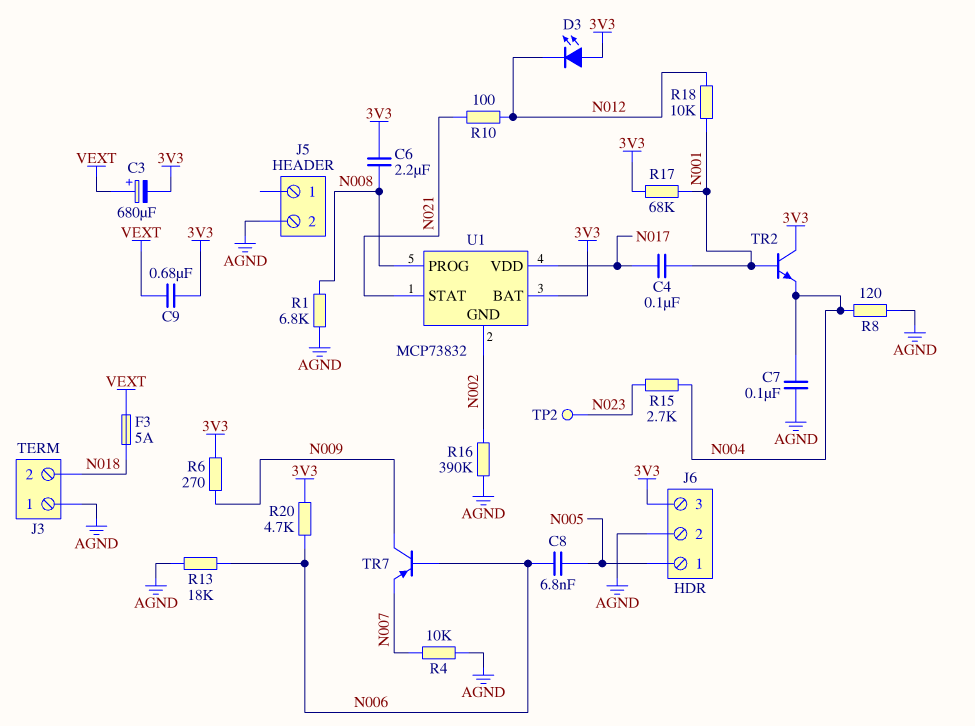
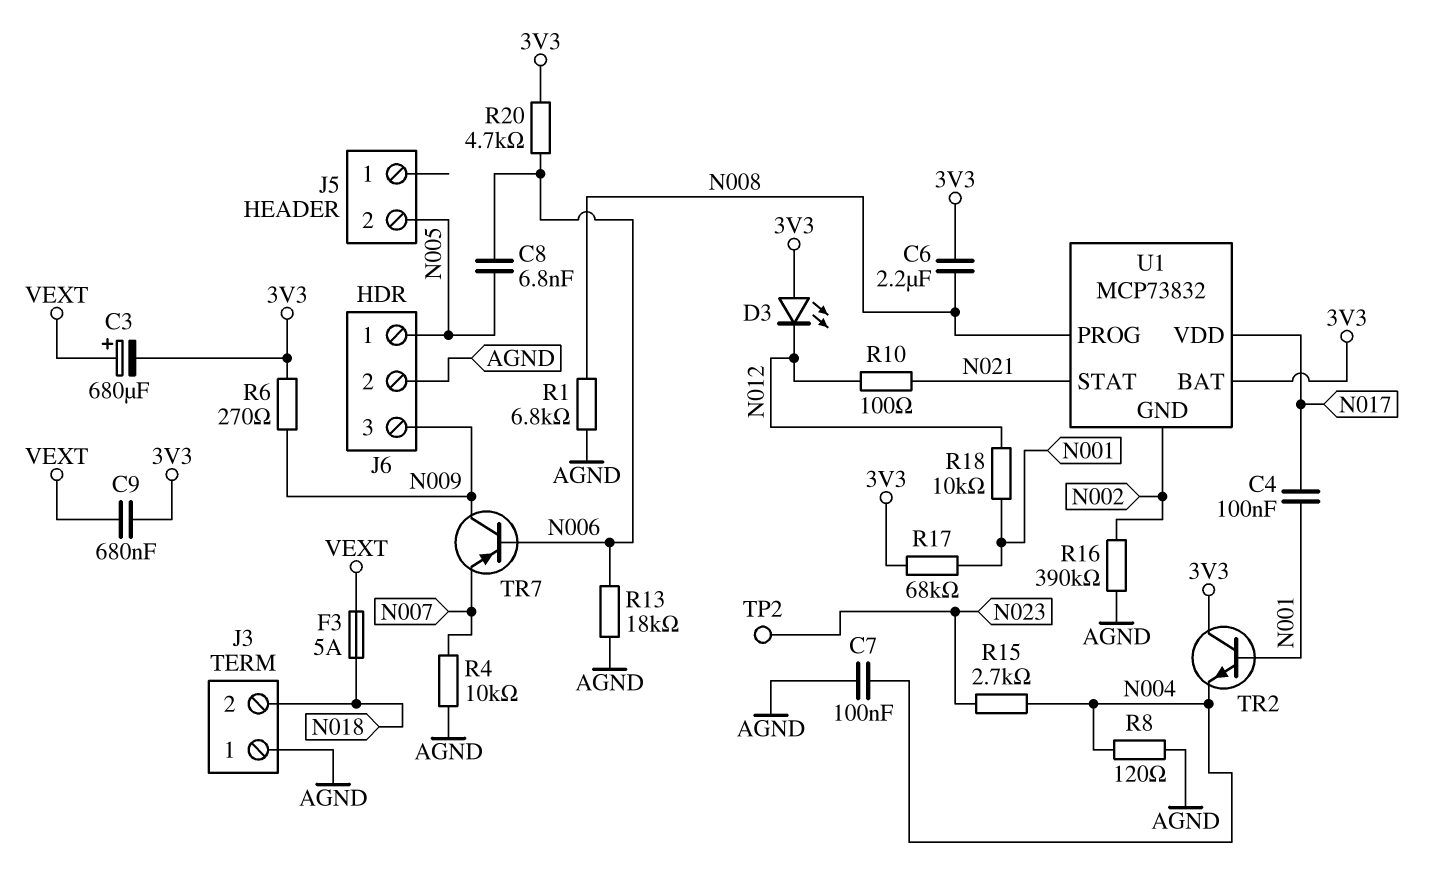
J5 pin 2: AGND -> N005
J6 pin 3: 3V3 -> N009

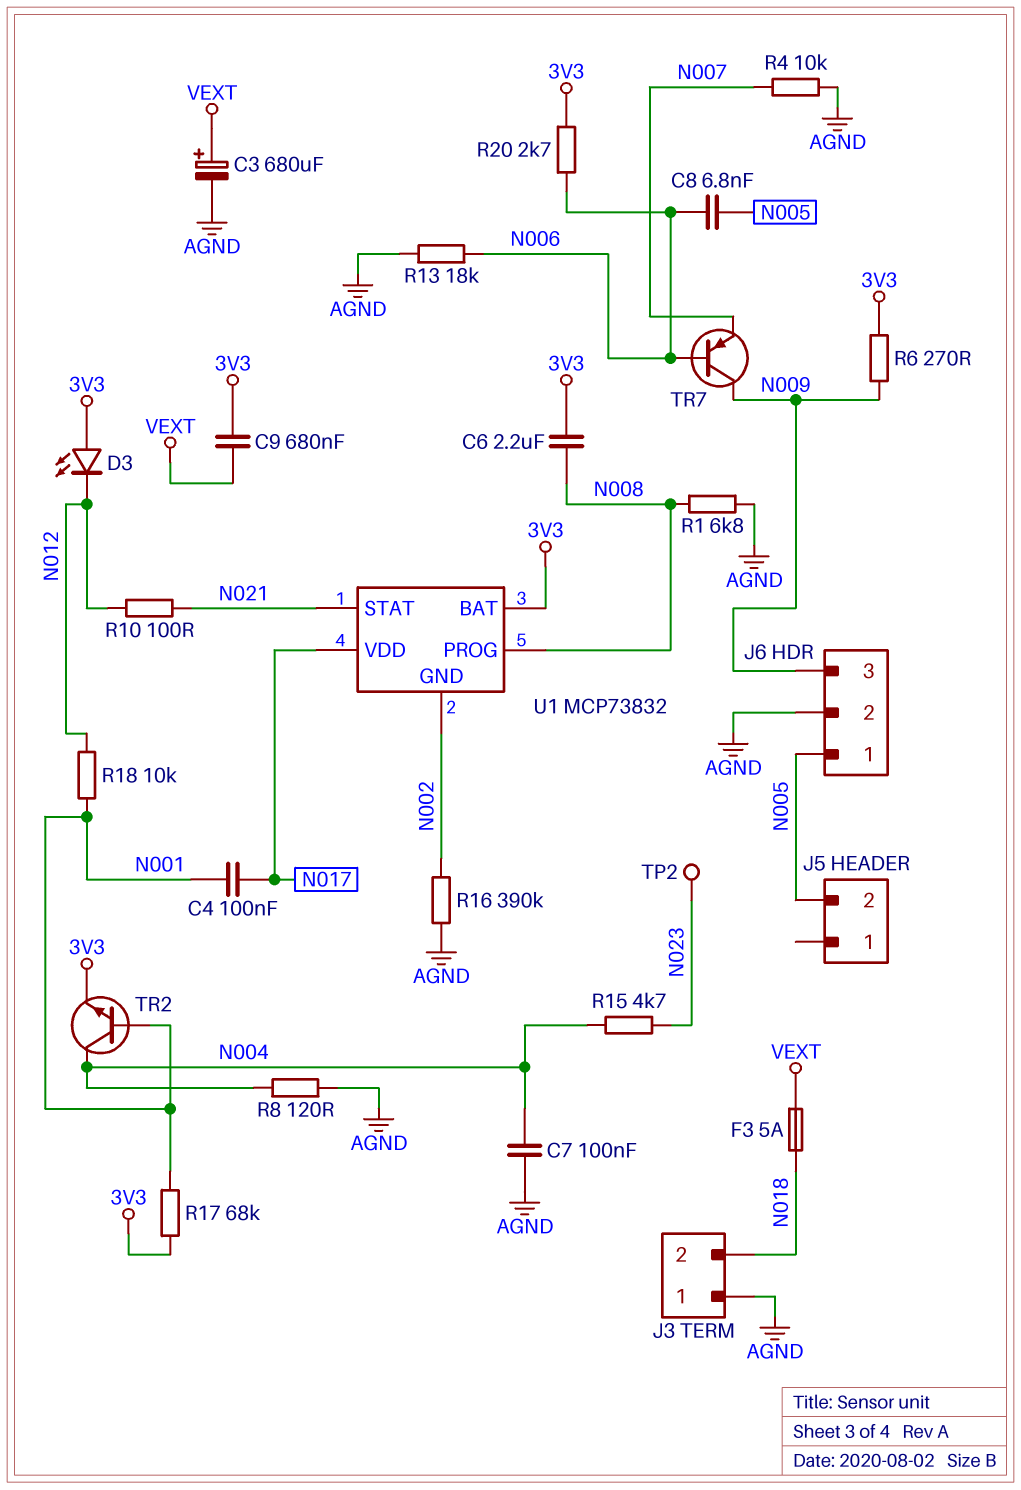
C3: 680uF (plus VEXT, minus 3V3) -> 680uF (plus VEXT, minus AGND)
R15: 2.7k (N004, N023) -> 4.7k (N004, N023)
R20: 4.7k (3V3, N006) -> 2.7k (3V3, N006)
TR2: NPN (B N001, C 3V3, E N004) -> NPN (B N001, C N004, E 3V3)

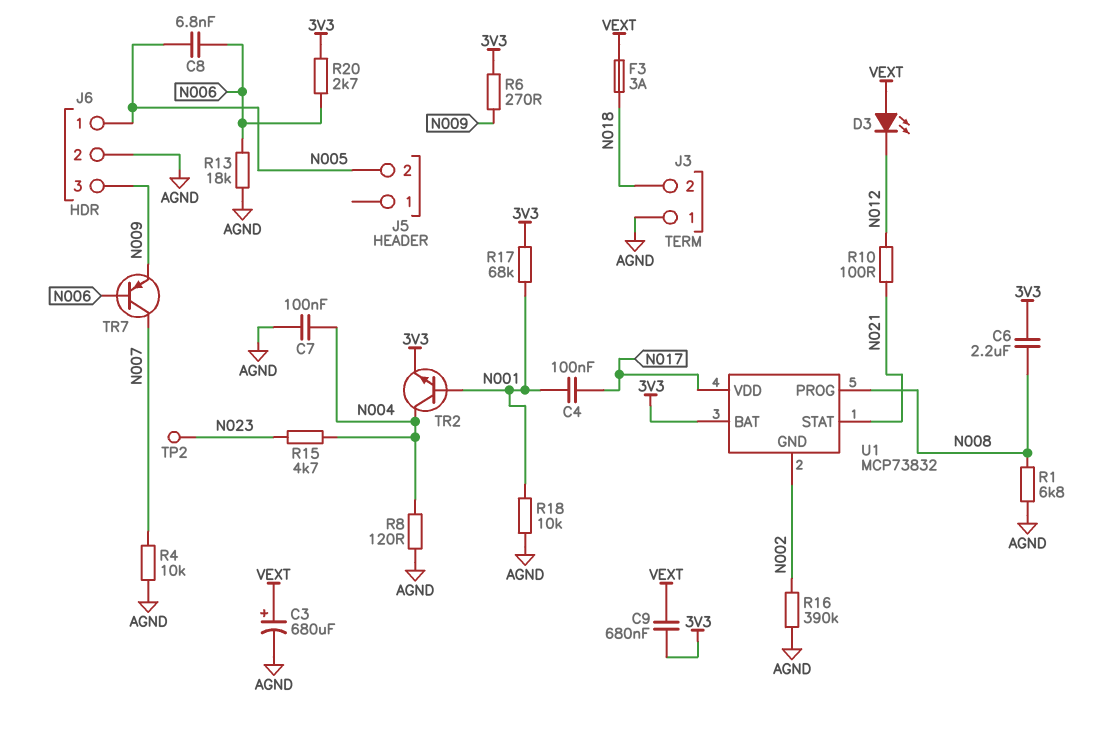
D3: LED (A 3V3, K N012) -> LED (A VEXT, K N012)
F3: 5A (N018, VEXT) -> 3A (N018, VEXT)
R18: 10k (N001, N012) -> 10k (AGND, N001)
TR7: PNP (B N006, C N009, E N007) -> PNP (B N006, C N007, E N009)

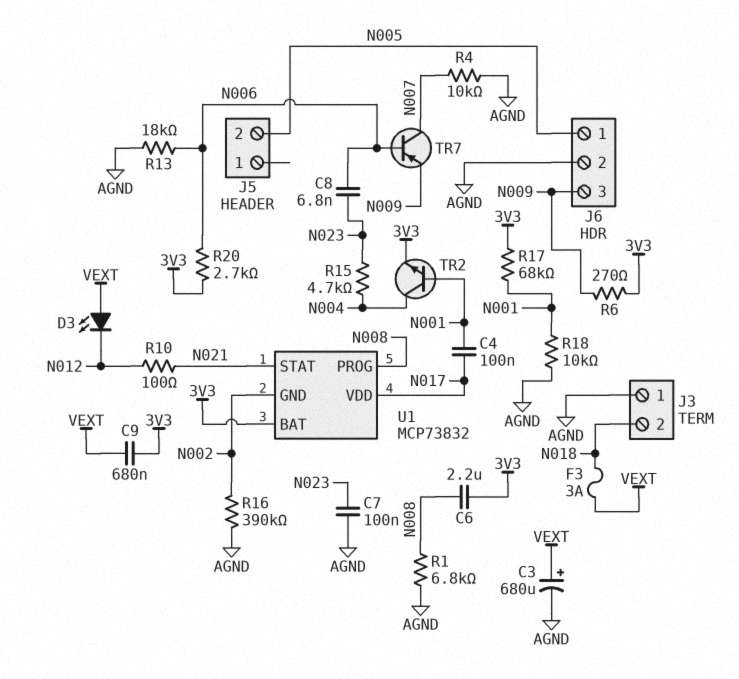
C7: 100nF (AGND, N004) -> 100nF (AGND, N023)
C8: 6.8nF (N005, N006) -> 6.8nF (N006, N023)
R8: 120 (AGND, N004) -> none
TP2: test point (N023) -> none

